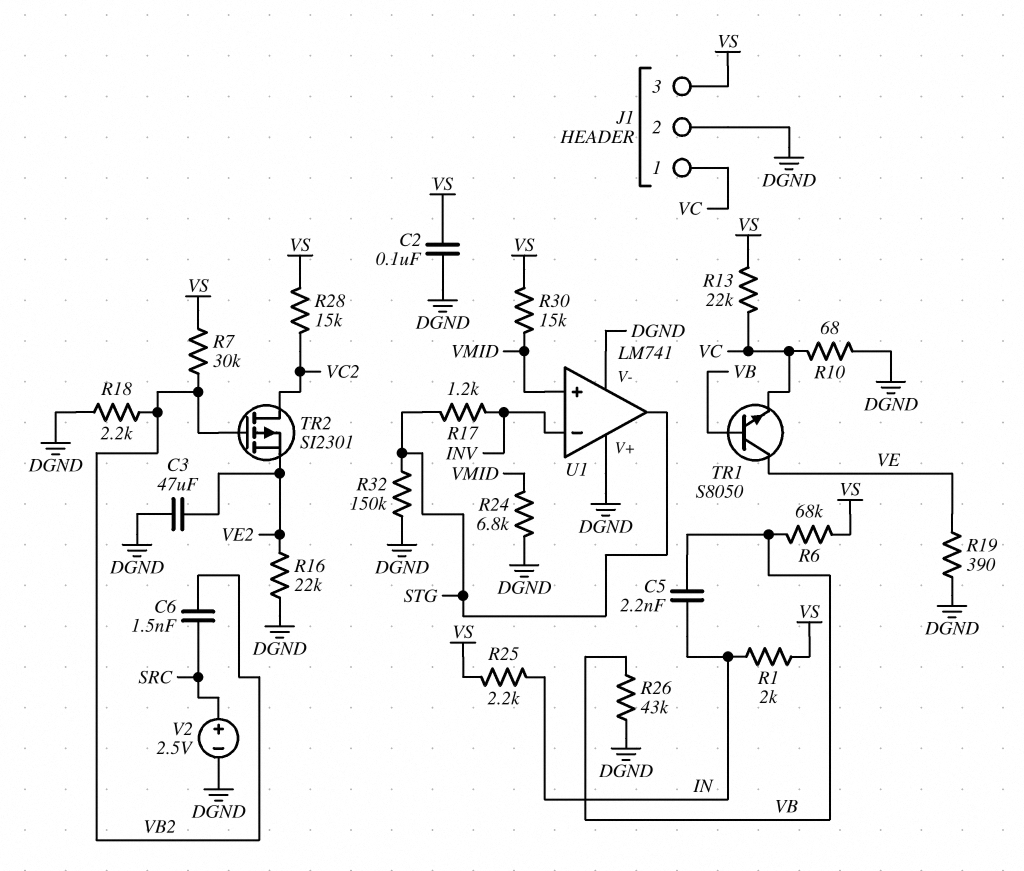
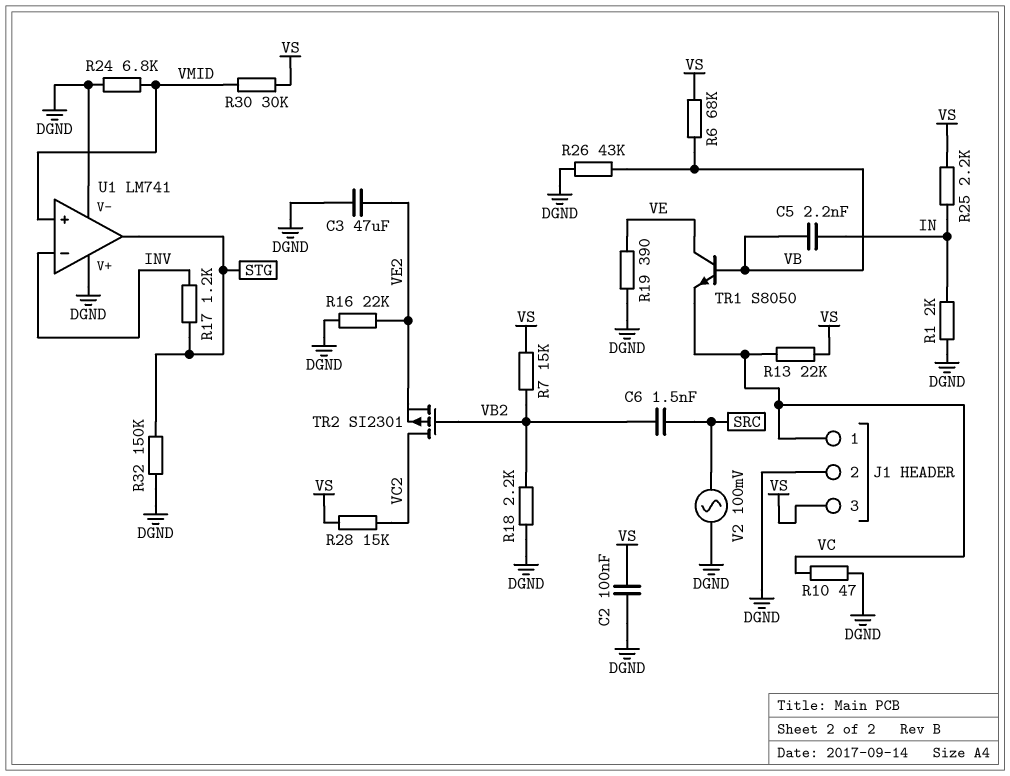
R1: 2k (IN, VS) -> 2k (DGND, IN)
R7: 30k (VB2, VS) -> 15k (VB2, VS)
R10: 68 (DGND, VC) -> 47 (DGND, VC)
R30: 15k (VMID, VS) -> 30k (VMID, VS)
V2: 2.5V (plus SRC, minus DGND) -> AC 100mV (DGND, SRC)

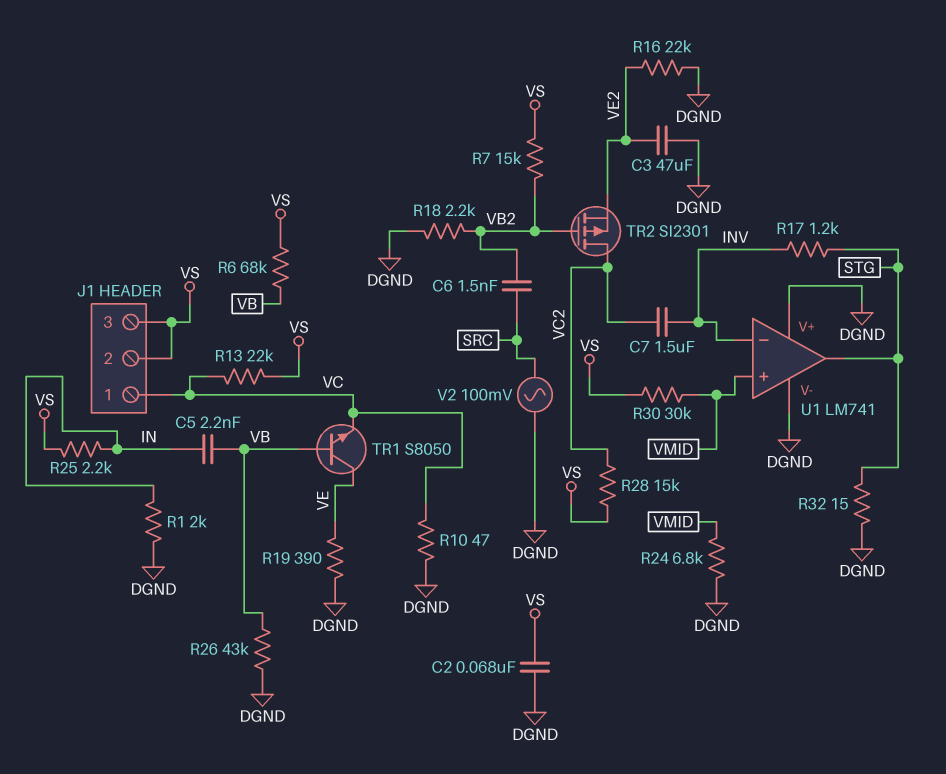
C2: 100nF (DGND, VS) -> 68nF (DGND, VS)
C7: none -> 1.5uF (INV, VC2)
J1 pin 2: DGND -> VS
R32: 150k (DGND, STG) -> 15 (DGND, STG)

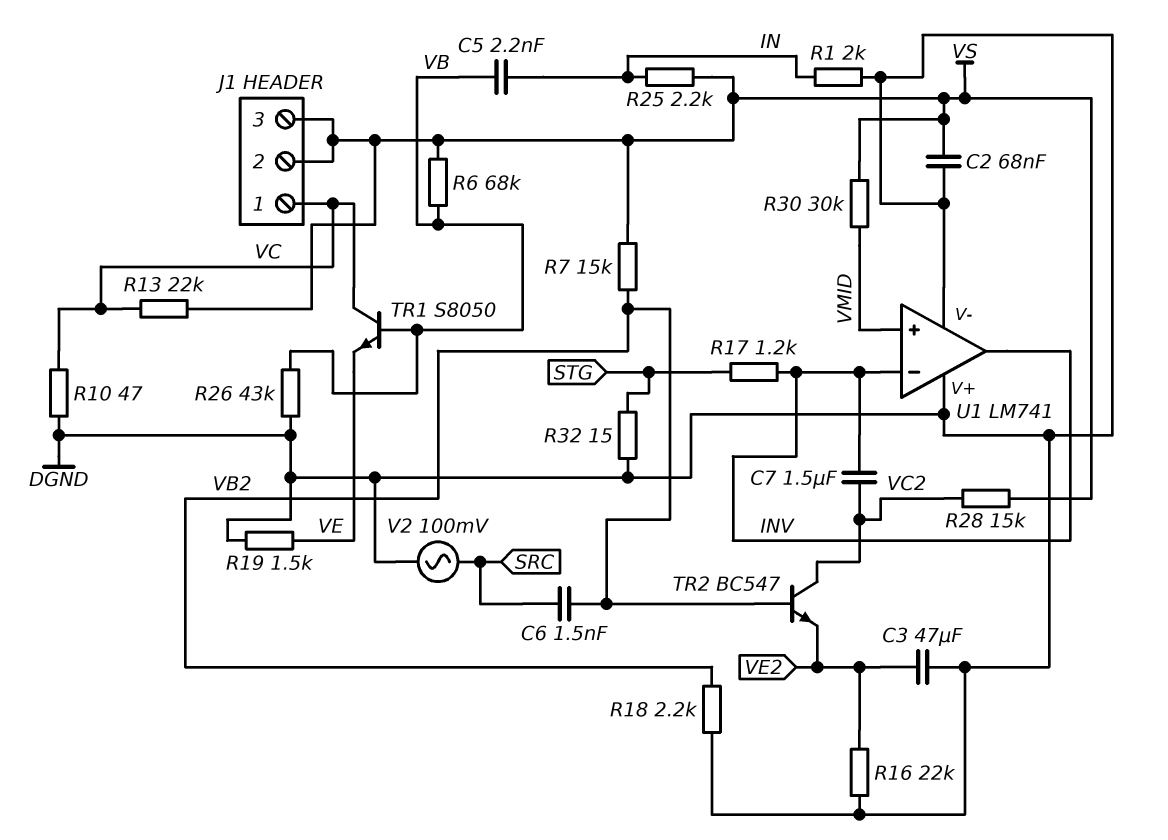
R19: 390 (DGND, VE) -> 1.5k (DGND, VE)
R24: 6.8k (DGND, VMID) -> none
TR1: NPN S8050 (B VB, C VE, E VC) -> NPN S8050 (B VB, C VC, E VE)
TR2: PMOS SI2301 (G VB2, D VC2, S VE2) -> NPN BC547 (B VB2, C VC2, E VE2)
U1 pin out: STG -> INV

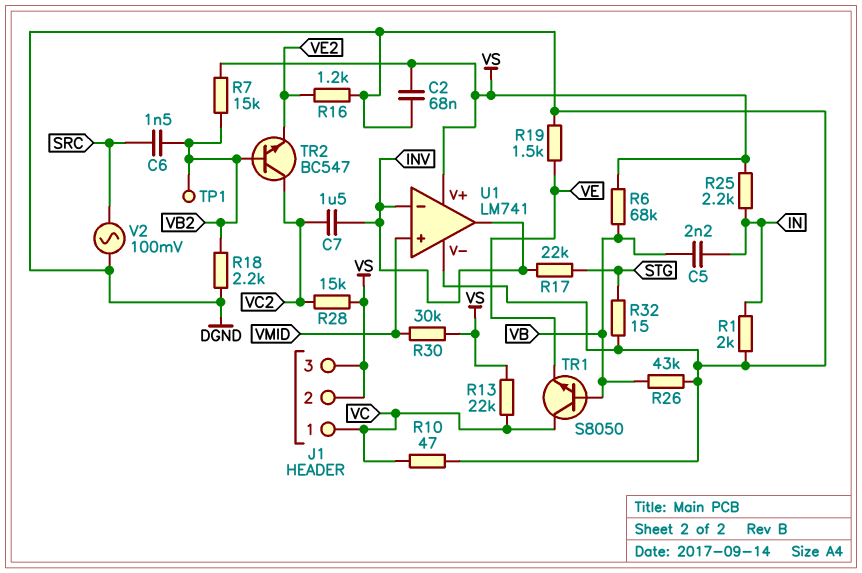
C3: 47uF (DGND, VE2) -> none
R16: 22k (DGND, VE2) -> 1.2k (DGND, VE2)
R17: 1.2k (INV, STG) -> 22k (INV, STG)
TP1: none -> test point (VB2)
U1 pin V+: DGND -> VS

